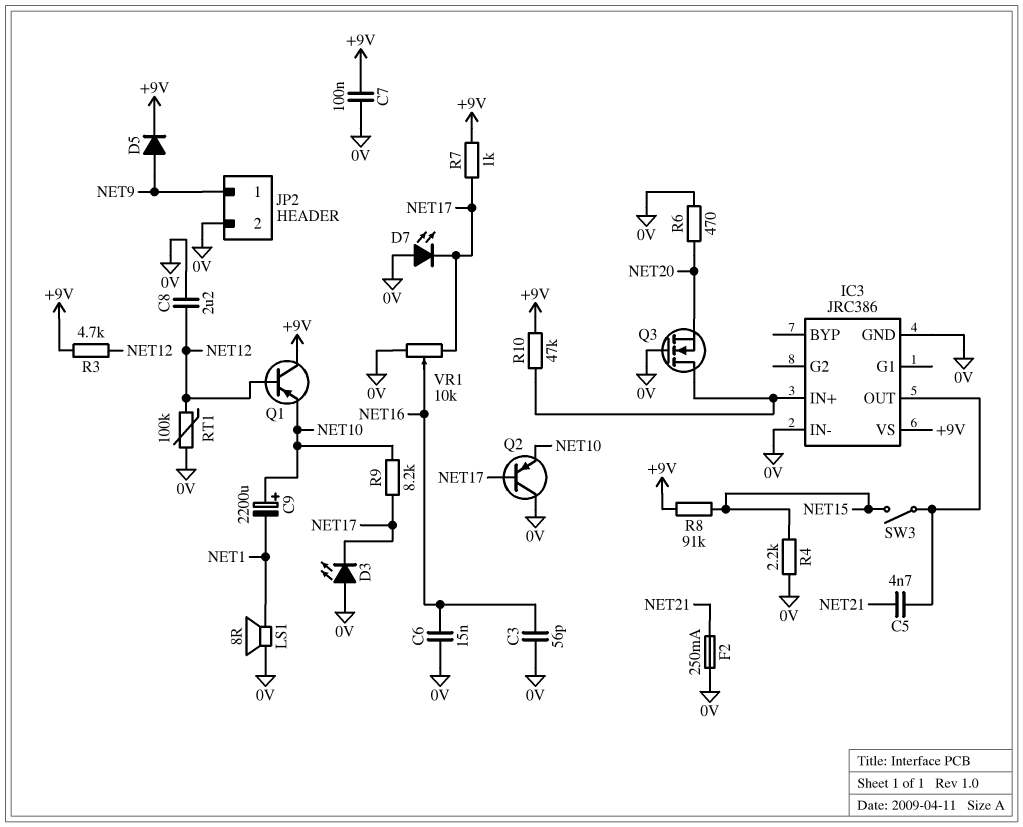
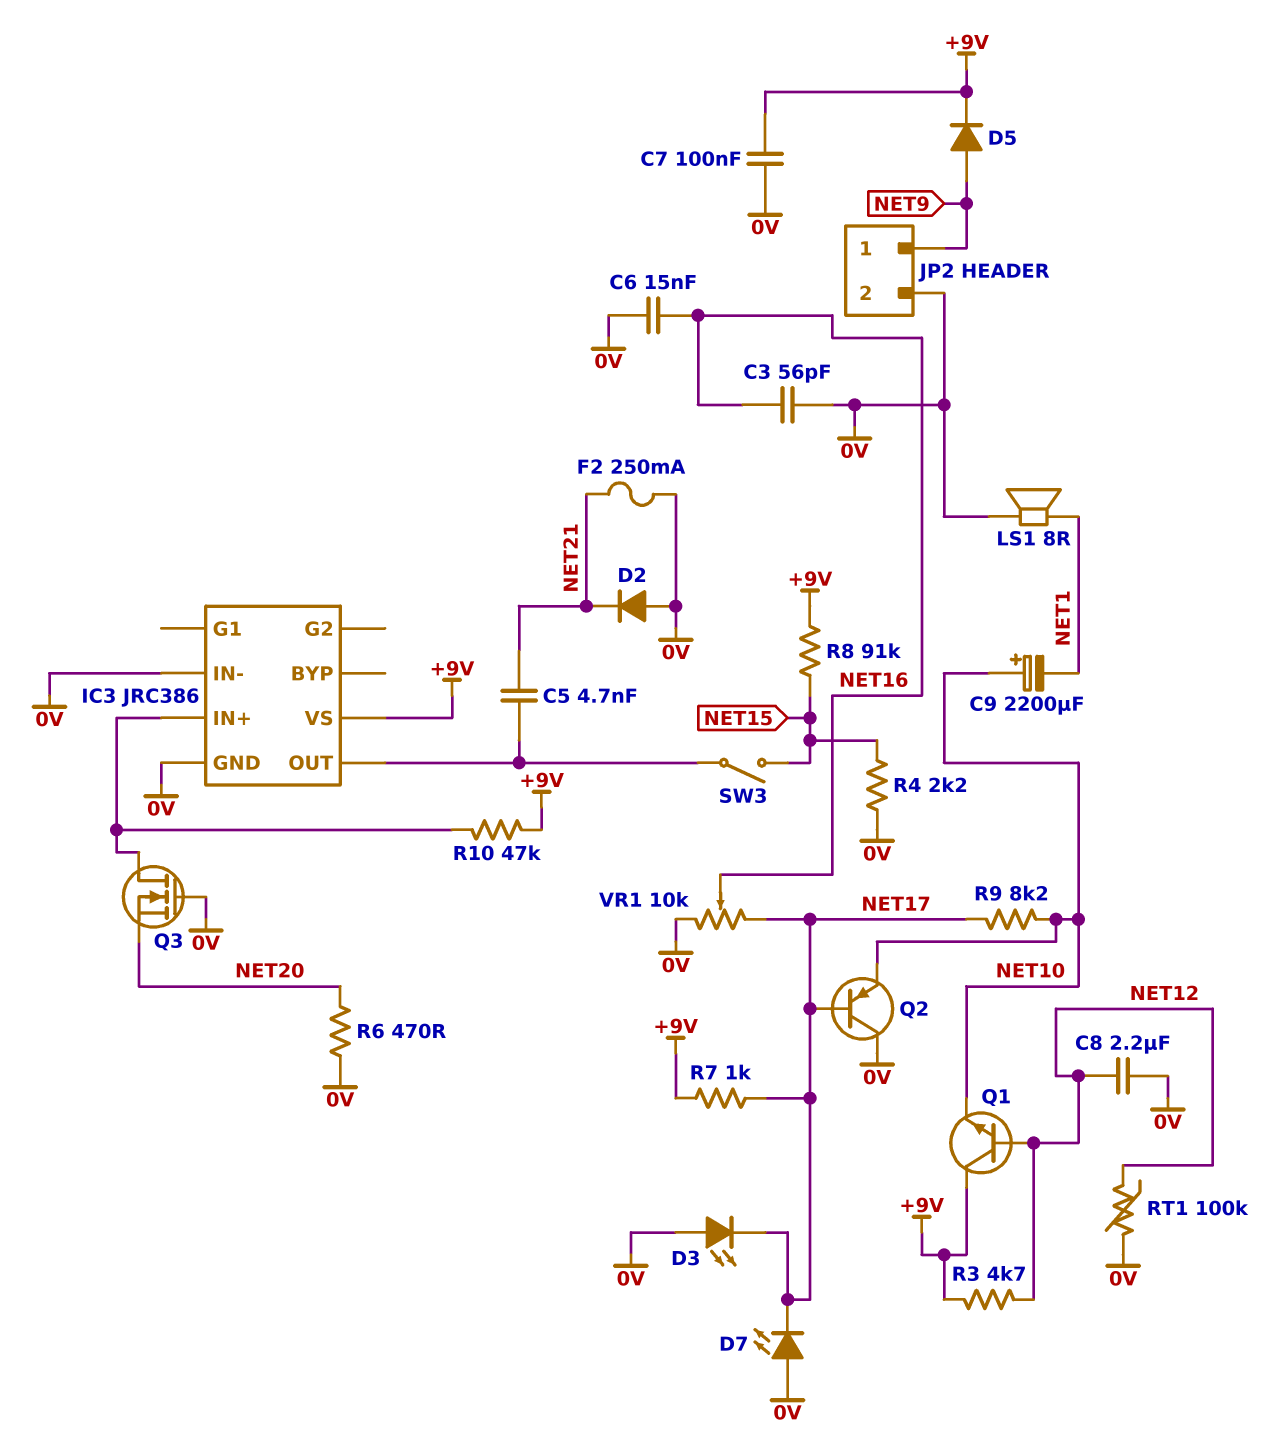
D2: none -> diode (A 0V, K NET21)
Q1: PNP (B NET12, C +9V, E NET10) -> NPN (B NET12, C +9V, E NET10)

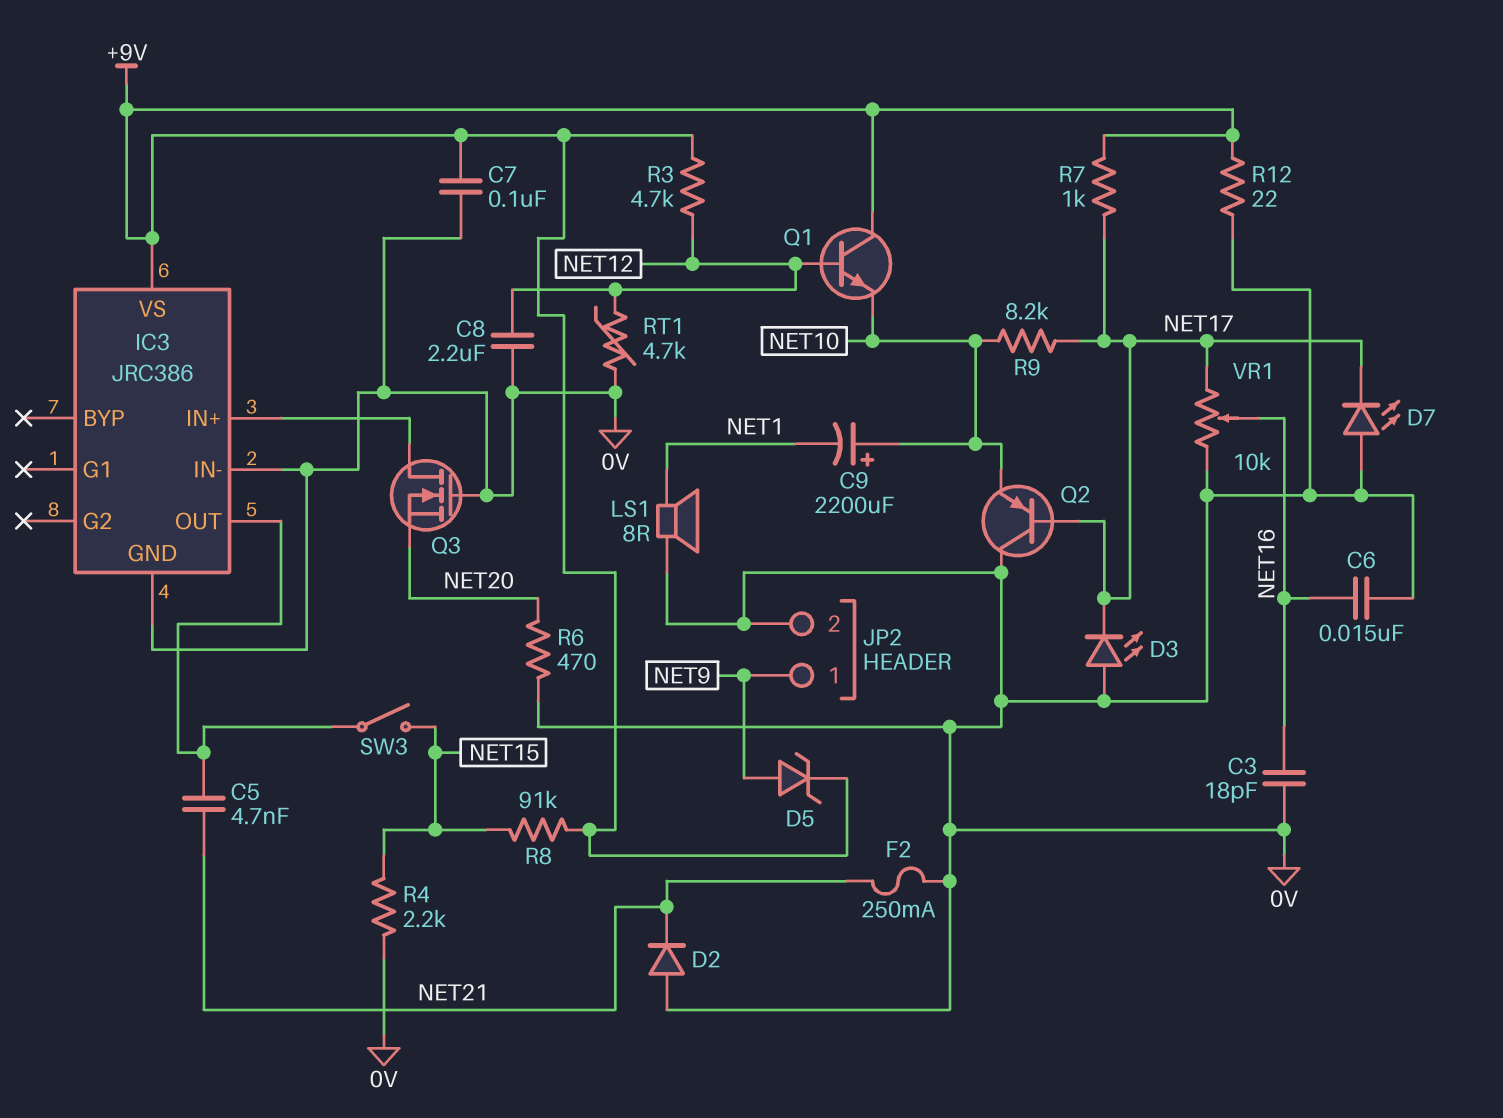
C3: 56pF (0V, NET16) -> 18pF (0V, NET16)
D5: diode (A NET9, K +9V) -> zener (A NET9, K +9V)
R10: 47k (+9V, IC3/IN+) -> none
R12: none -> 22 (+9V, 0V)
RT1: 100k (0V, NET12) -> 4.7k (0V, NET12)

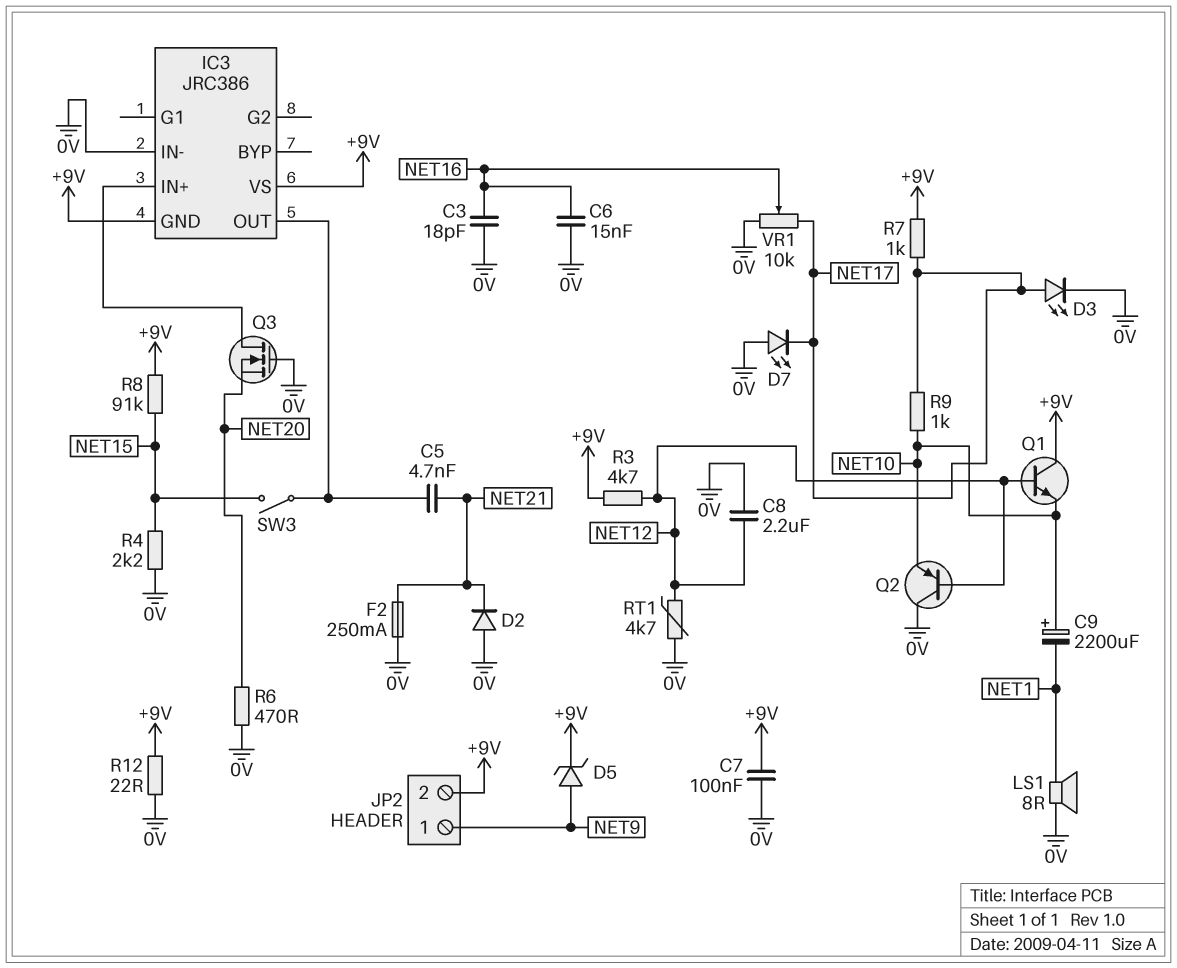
D3: LED (A 0V, K NET17) -> LED (A NET17, K 0V)
IC3 pin GND: 0V -> +9V
JP2 pin 2: 0V -> +9V
Q2: PNP (B NET17, C 0V, E NET10) -> PNP (B NET12, C 0V, E NET10)
R9: 8.2k (NET10, NET17) -> 1k (NET10, NET17)

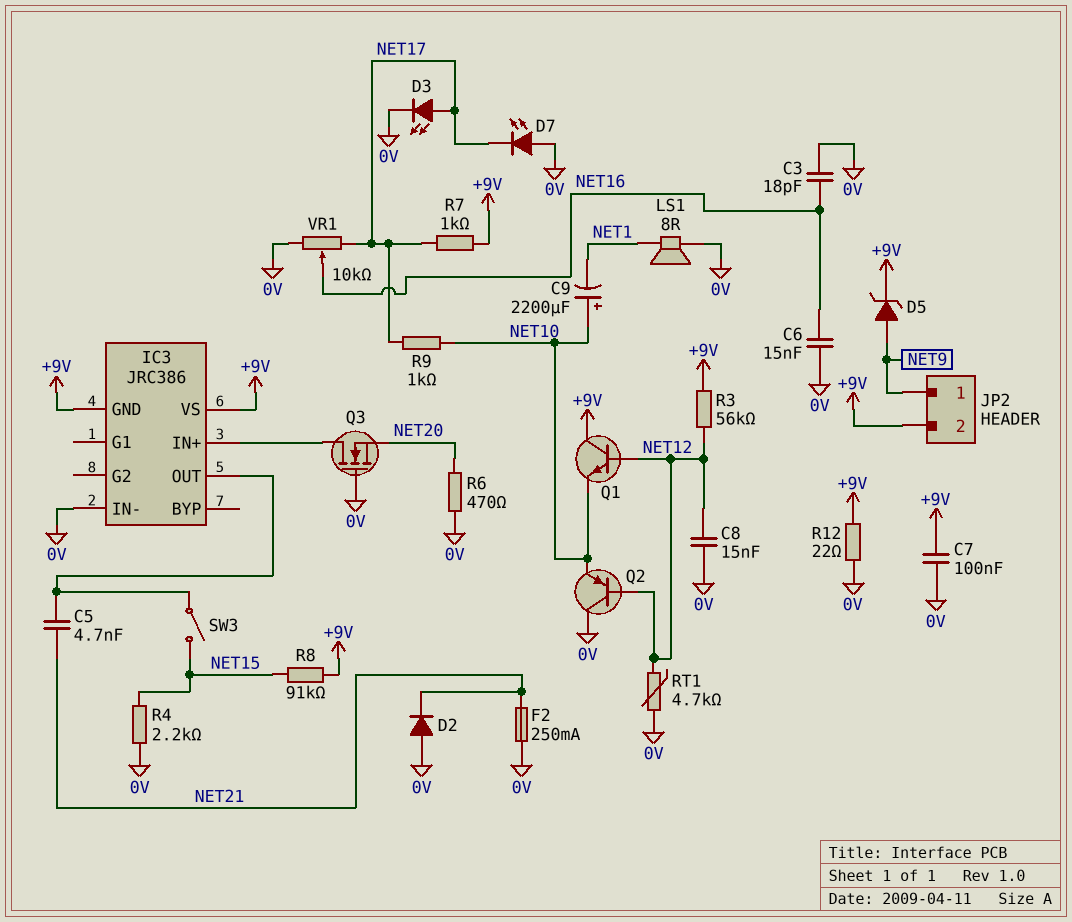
C8: 2.2uF (0V, NET12) -> 15nF (0V, NET12)
R3: 4.7k (+9V, NET12) -> 56k (+9V, NET12)

